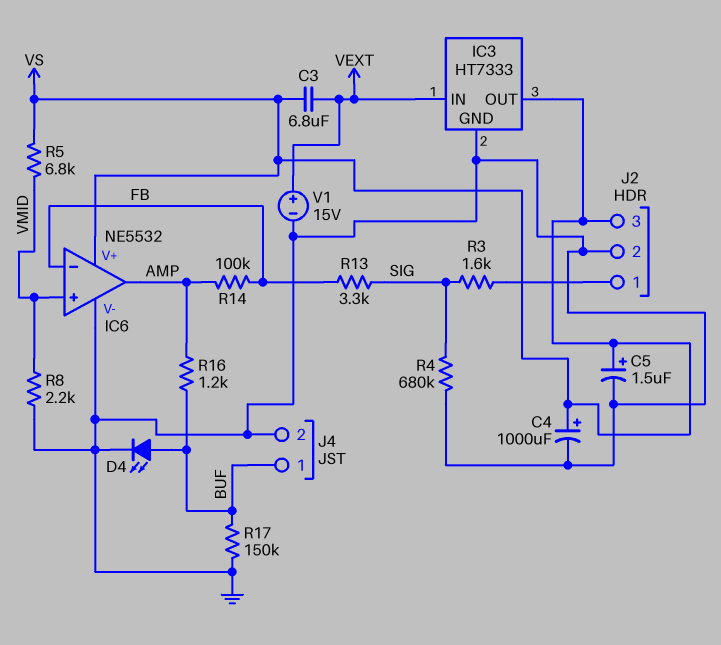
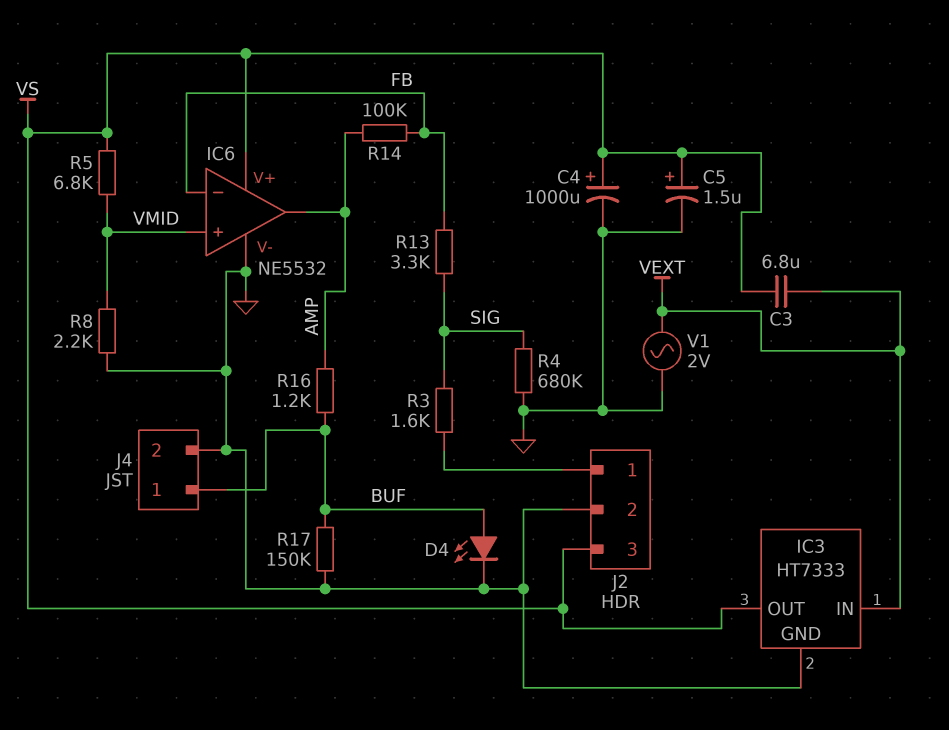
V1: 15V (plus VEXT, minus GND) -> AC 2V (GND, VEXT)

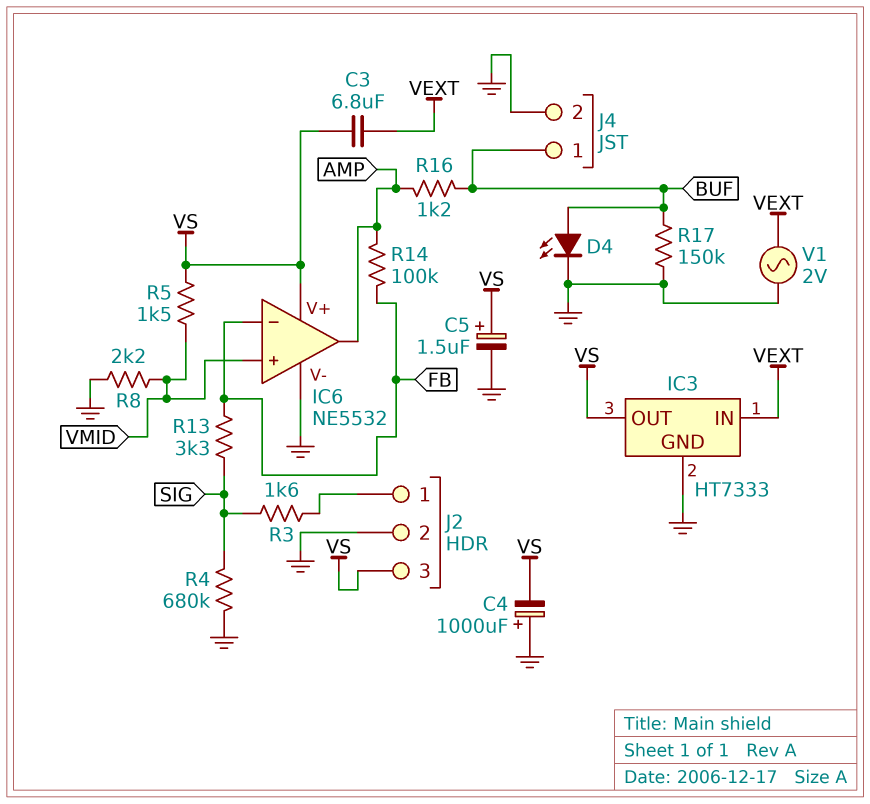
C4: 1000uF (plus VS, minus GND) -> 1000uF (plus GND, minus VS)
R5: 6.8k (VMID, VS) -> 1.5k (VMID, VS)

